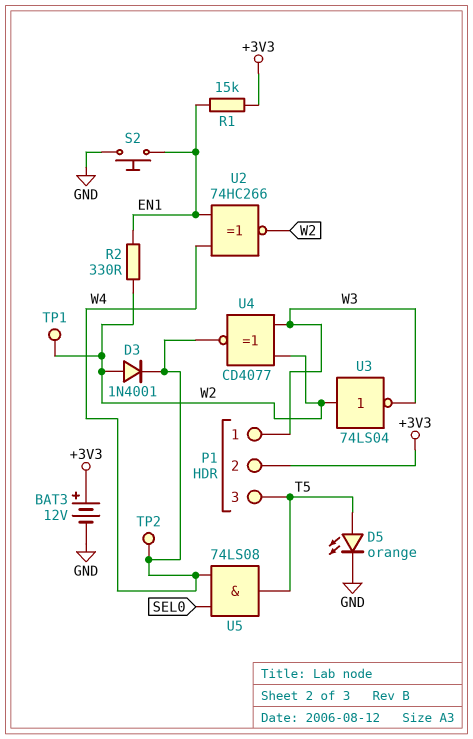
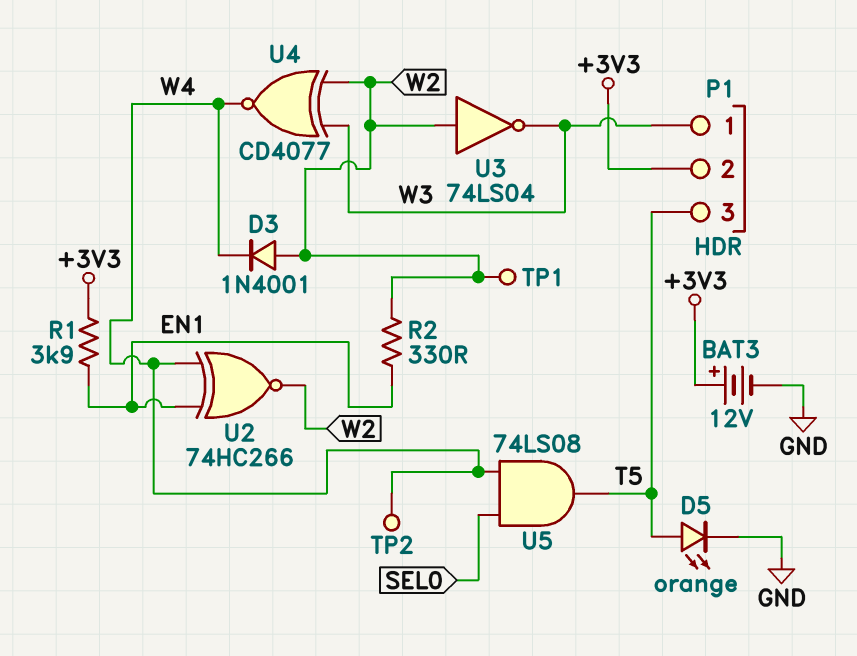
R1: 15k (+3V3, EN1) -> 3.9k (+3V3, EN1)
S2: button (EN1, GND) -> none

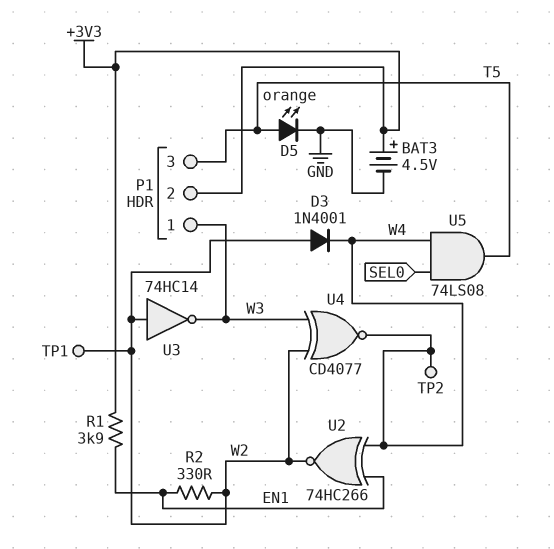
BAT3: 12V (plus +3V3, minus GND) -> 4.5V (plus +3V3, minus GND)
U3: NOT 74LS04 (in W2, out W3) -> NOT 74HC14 (in W2, out W3)

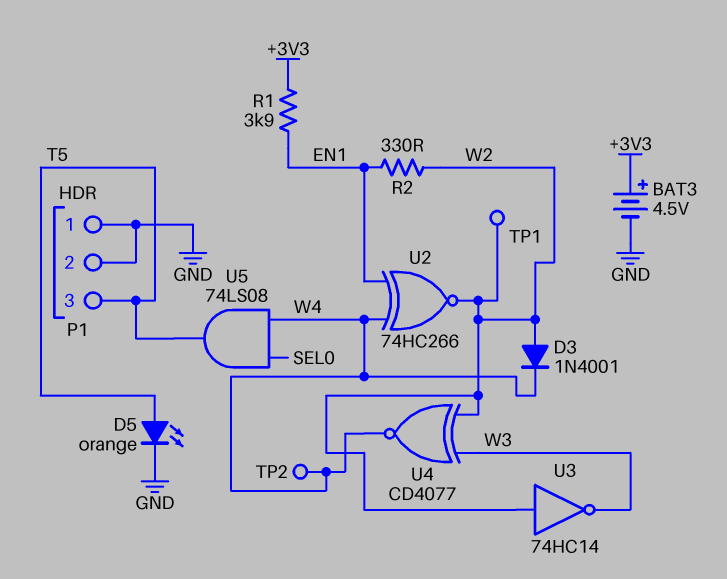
P1 pin 1: W3 -> GND
P1 pin 2: +3V3 -> GND

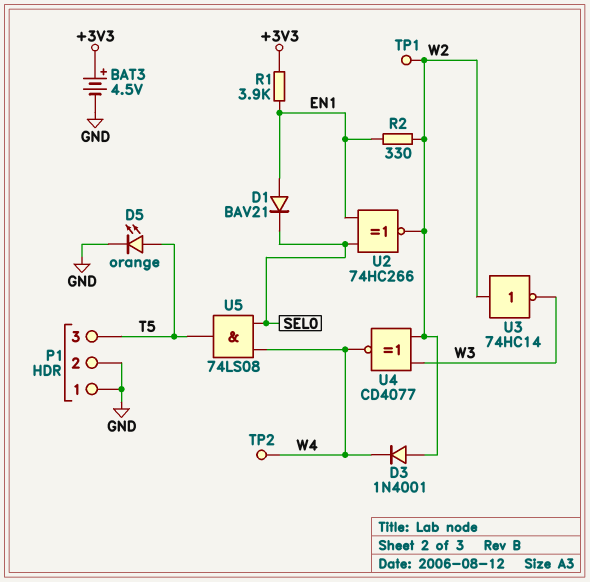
D1: none -> diode BAV21 (A EN1, K SEL0)
U2: XNOR 74HC266 (in EN1, in W4, out W2) -> XNOR 74HC266 (in EN1, in SEL0, out W2)

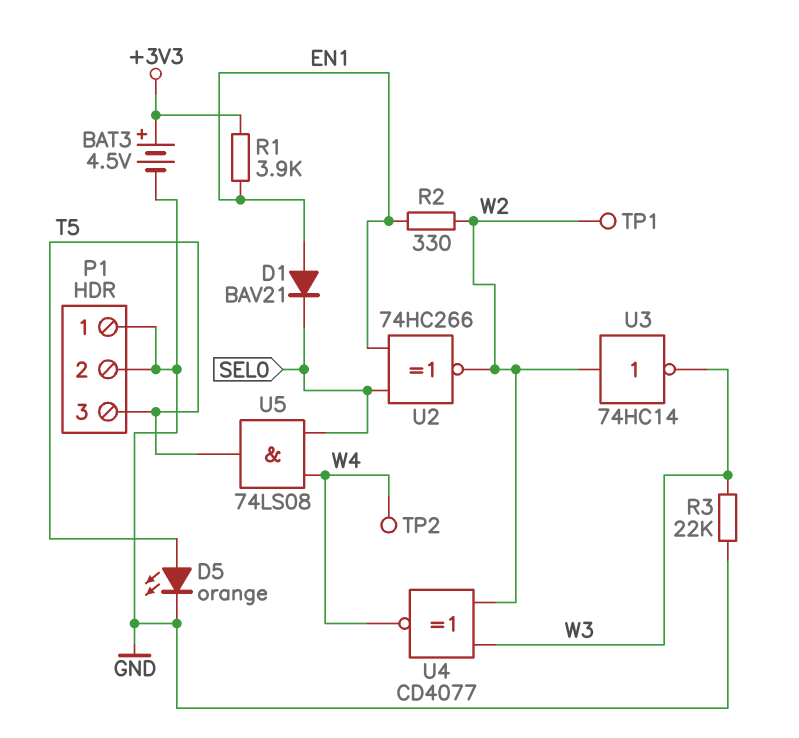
D3: diode 1N4001 (A W2, K W4) -> none
R3: none -> 22k (GND, W3)

